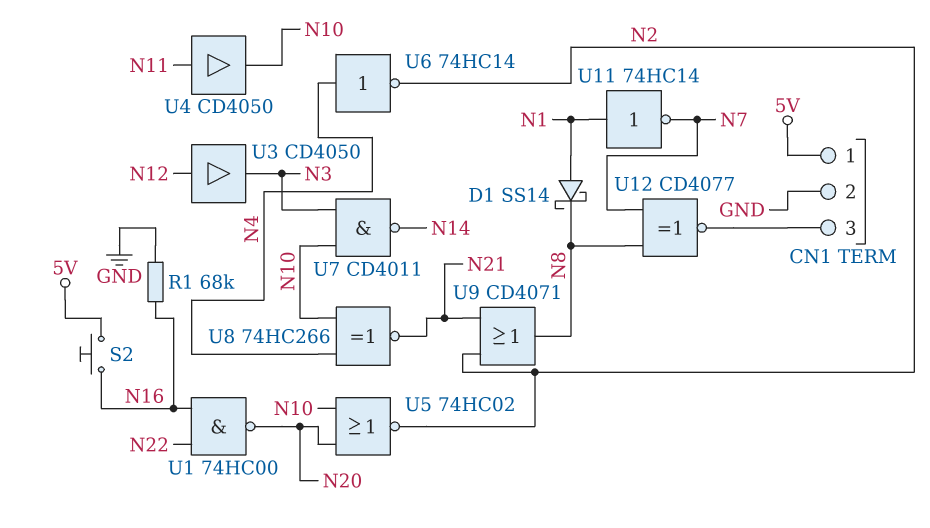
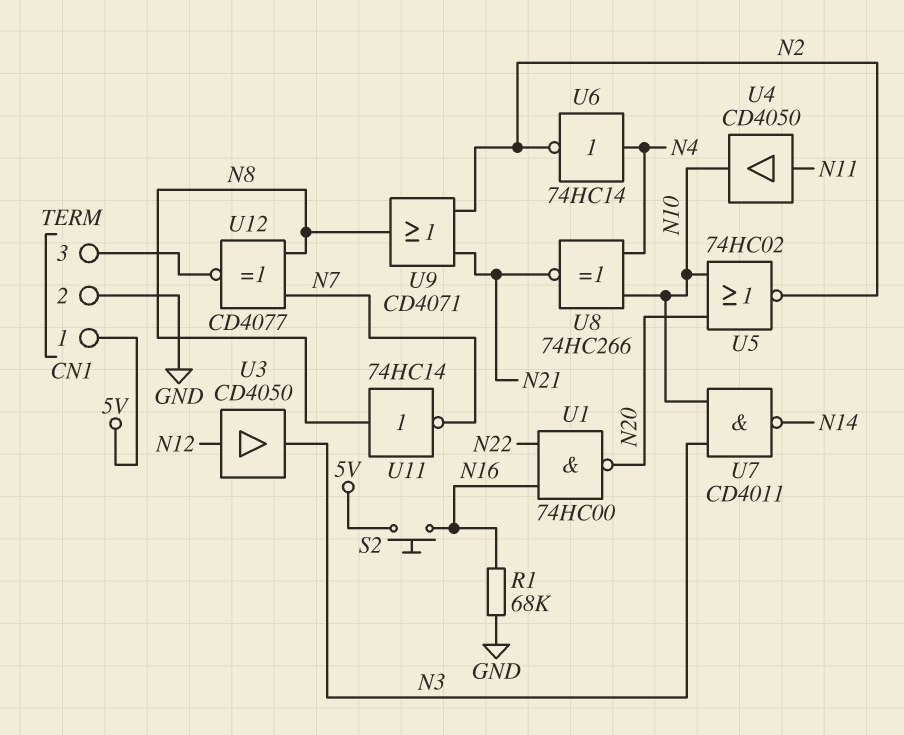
D1: schottky SS14 (A N1, K N8) -> none
U11: NOT 74HC14 (in N1, out N7) -> NOT 74HC14 (in N8, out N7)

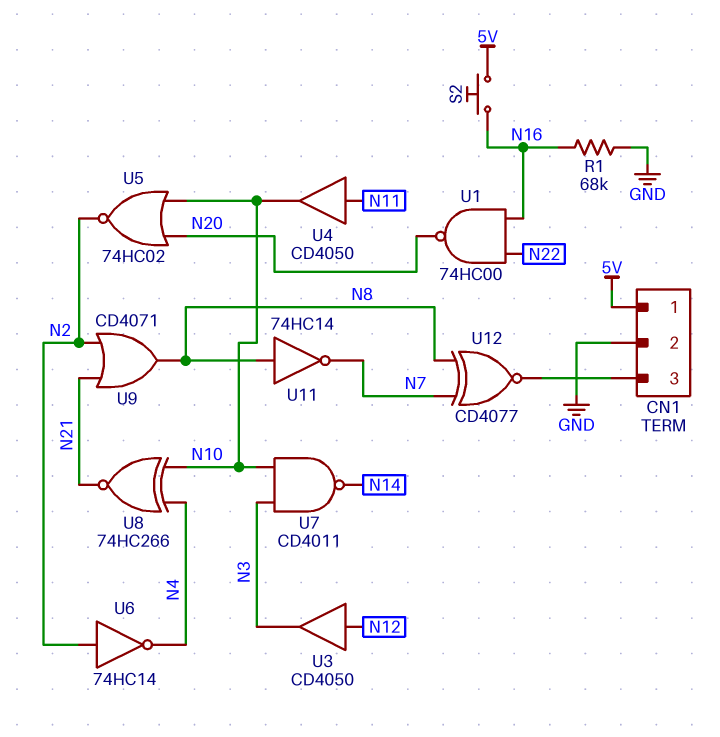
U6: NOT 74HC14 (in N4, out N2) -> NOT 74HC14 (in N2, out N4)

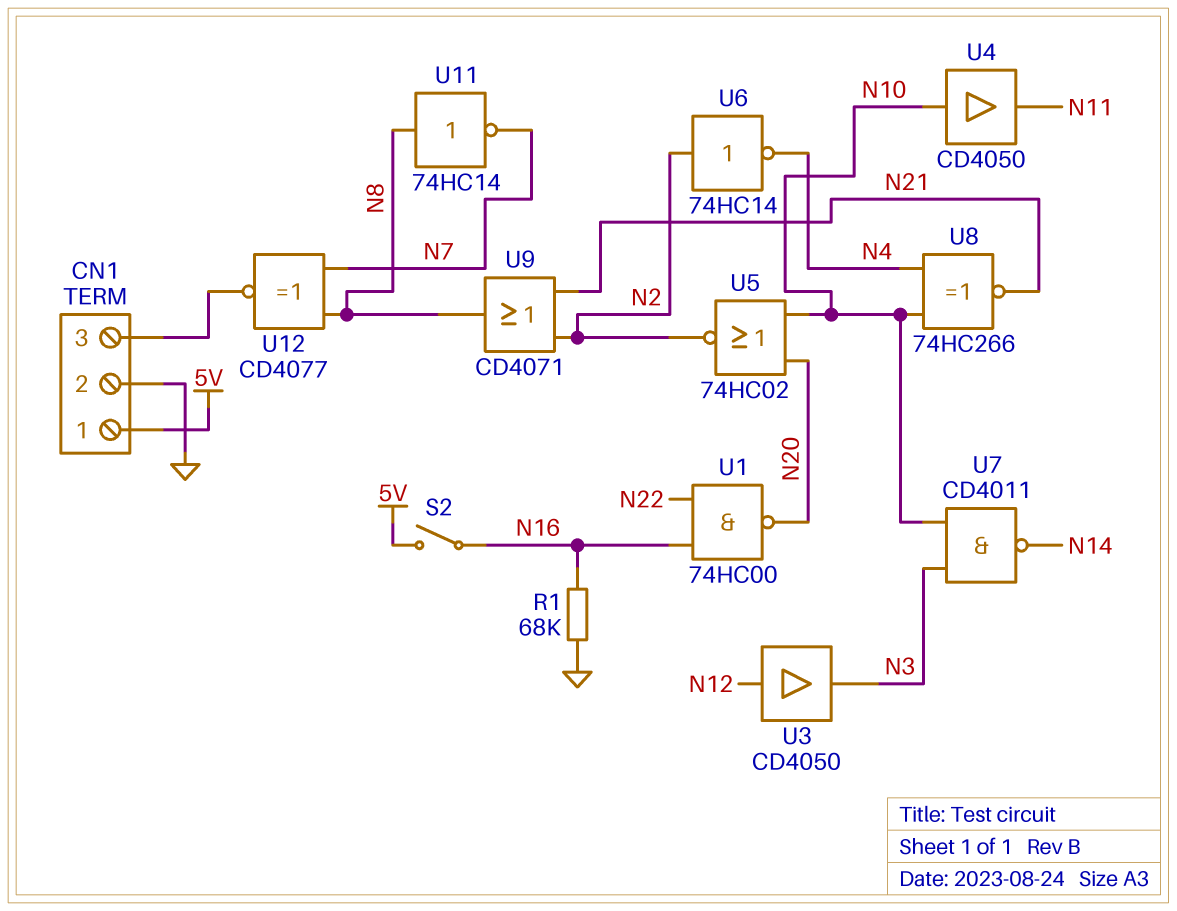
S2: button (5V, N16) -> switch (5V, N16)
U4: buffer CD4050 (in N11, out N10) -> buffer CD4050 (in N10, out N11)

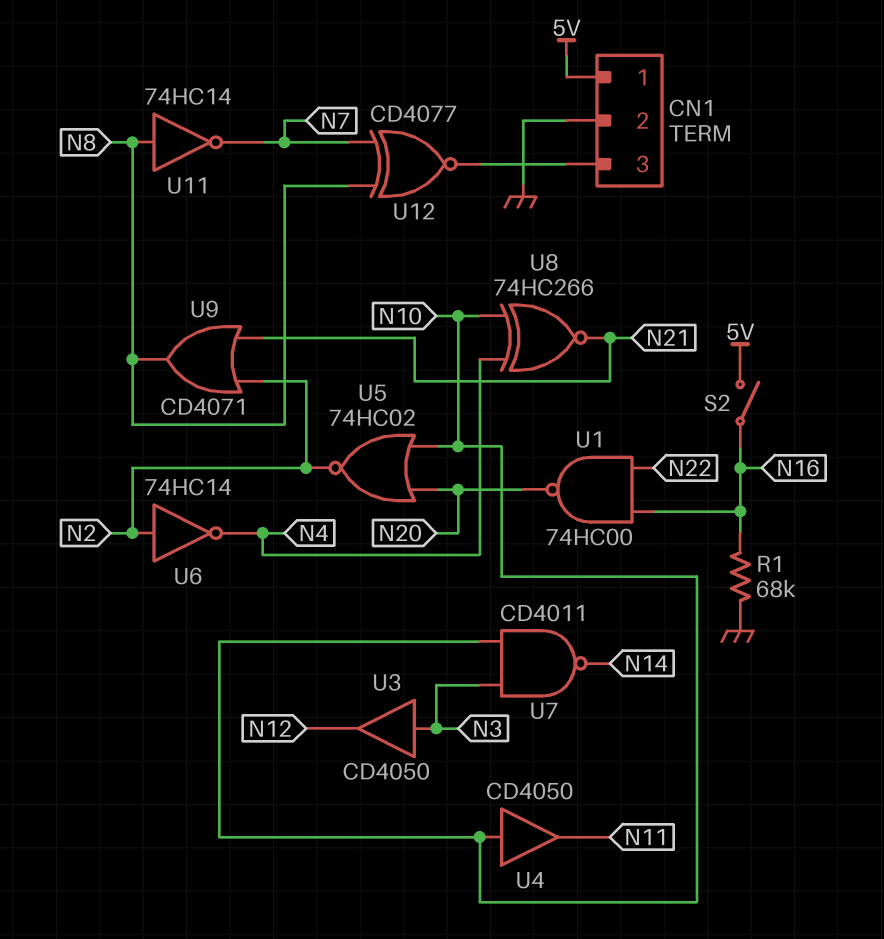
U3: buffer CD4050 (in N12, out N3) -> buffer CD4050 (in N3, out N12)

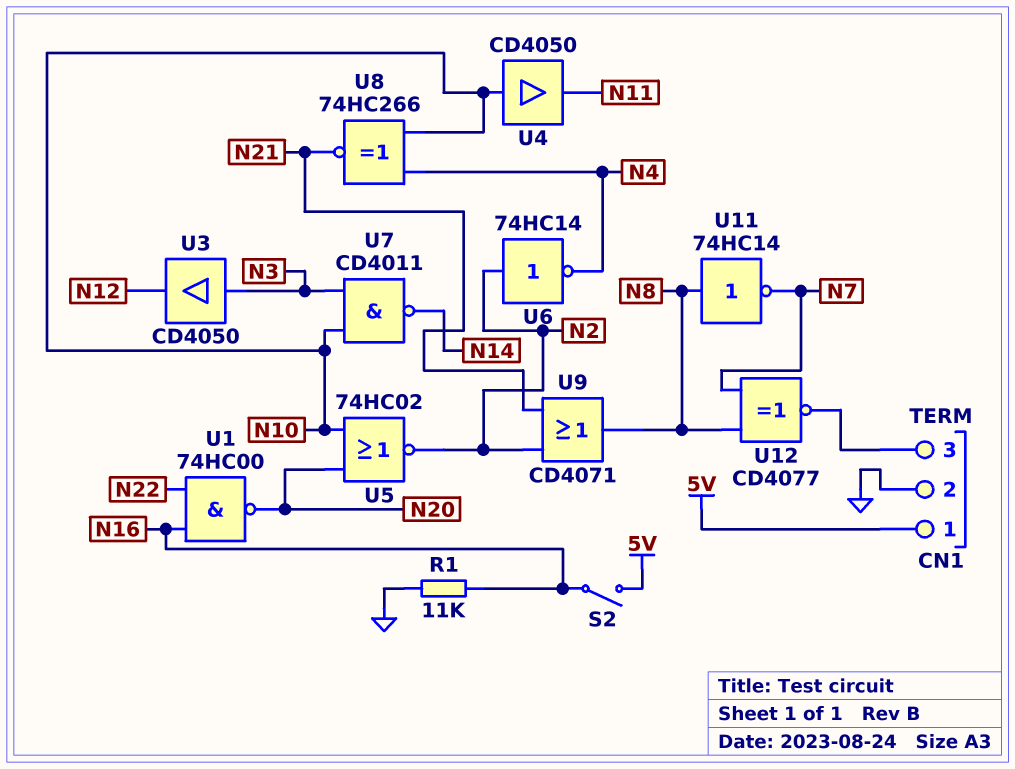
R1: 68k (GND, N16) -> 11k (GND, N16)

